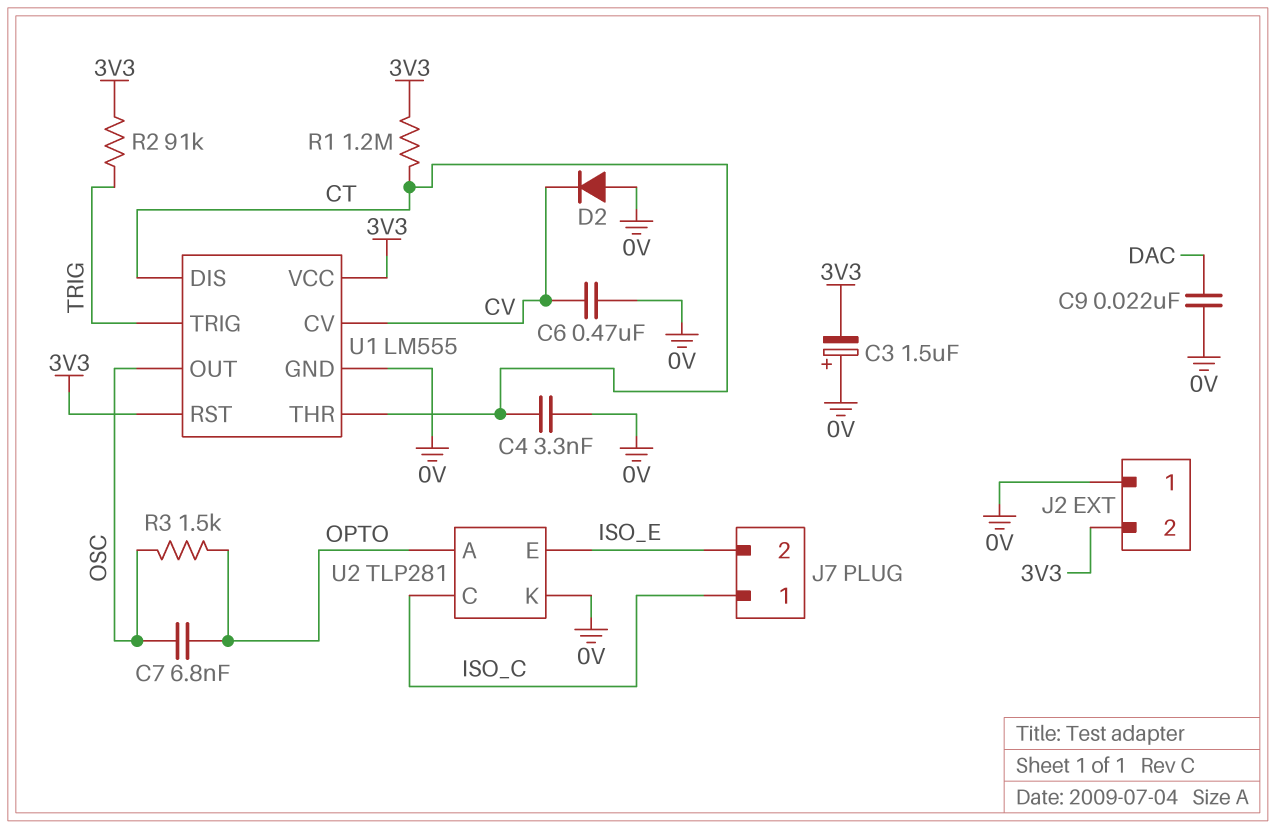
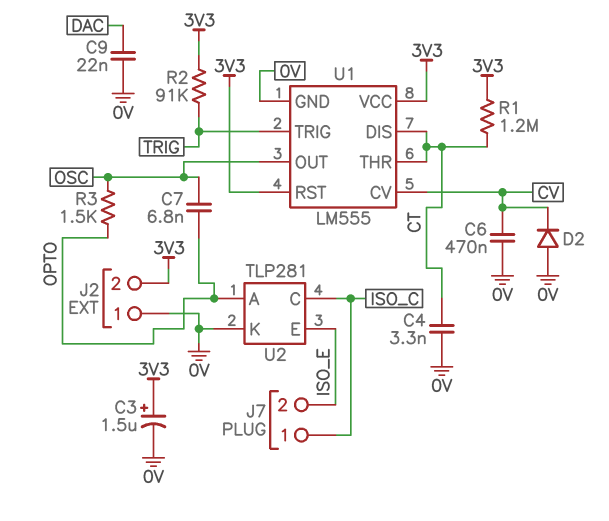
C3: 1.5uF (plus 0V, minus 3V3) -> 1.5uF (plus 3V3, minus 0V)

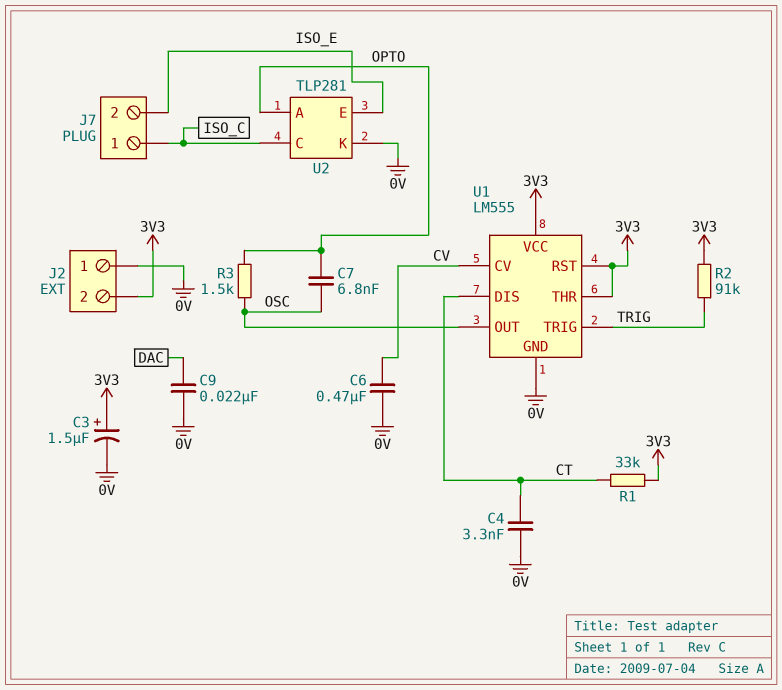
D2: diode (A 0V, K CV) -> none
R1: 1.2M (3V3, CT) -> 33k (3V3, CT)
U1 pin THR: CT -> 3V3

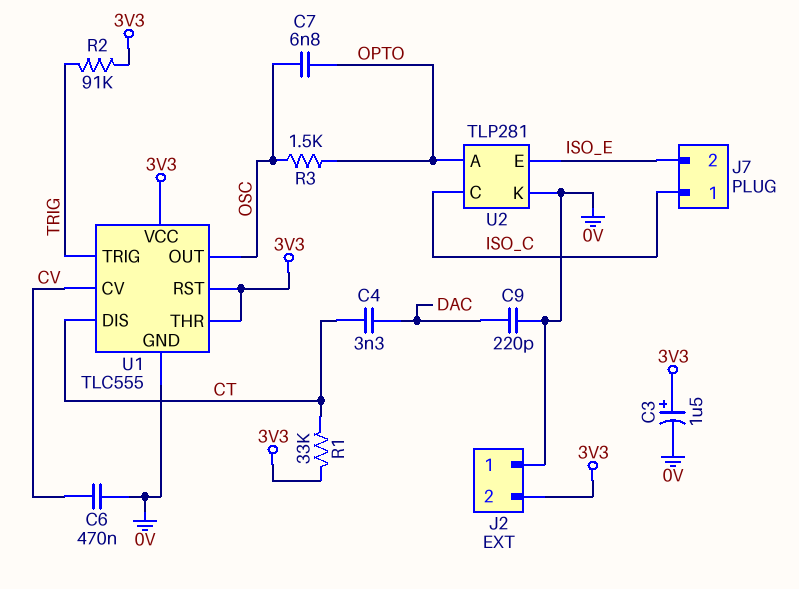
C4: 3.3nF (0V, CT) -> 3.3nF (CT, DAC)
C9: 22nF (0V, DAC) -> 220pF (0V, DAC)
U1: LM555 -> TLC555

